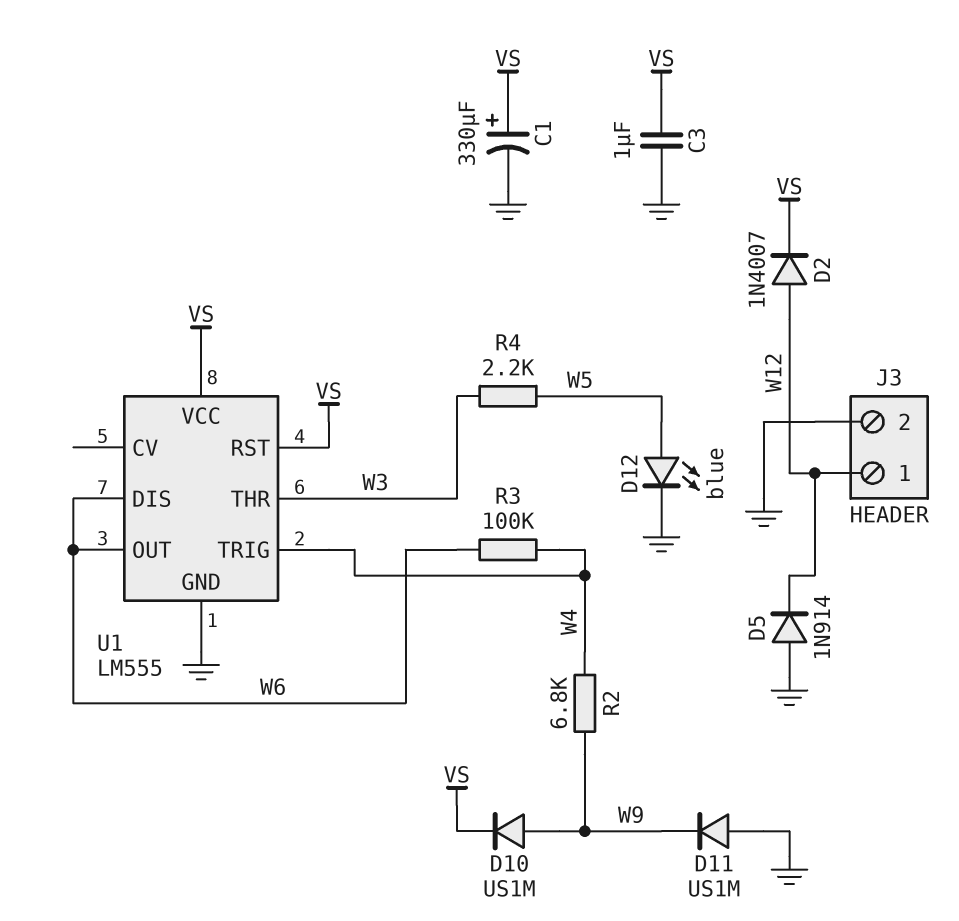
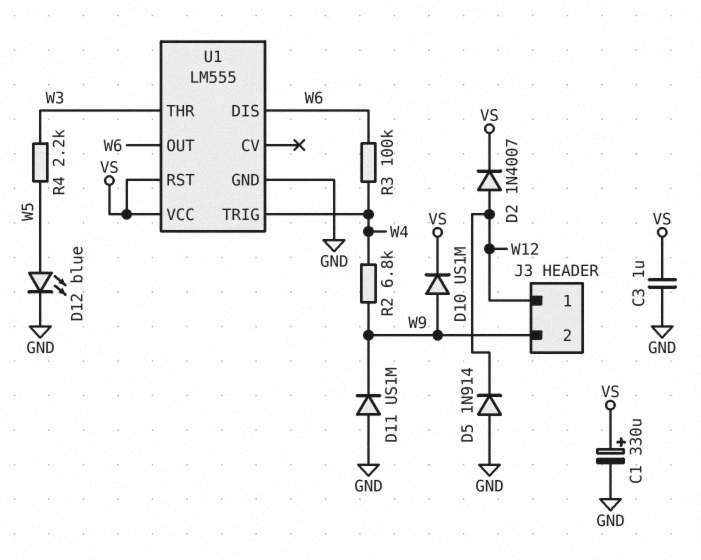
J3 pin 2: GND -> W9

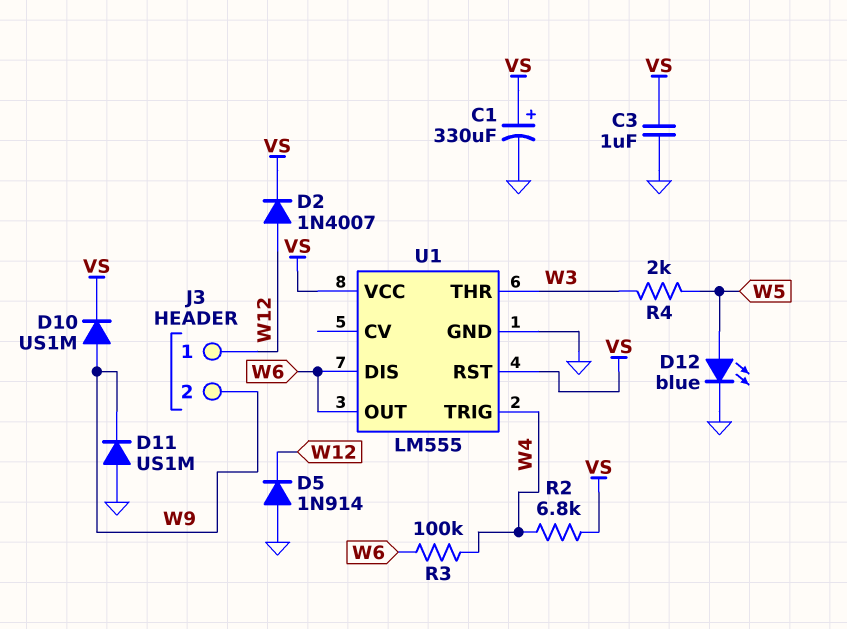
R2: 6.8k (W4, W9) -> 6.8k (VS, W4)
R4: 2.2k (W3, W5) -> 2k (W3, W5)

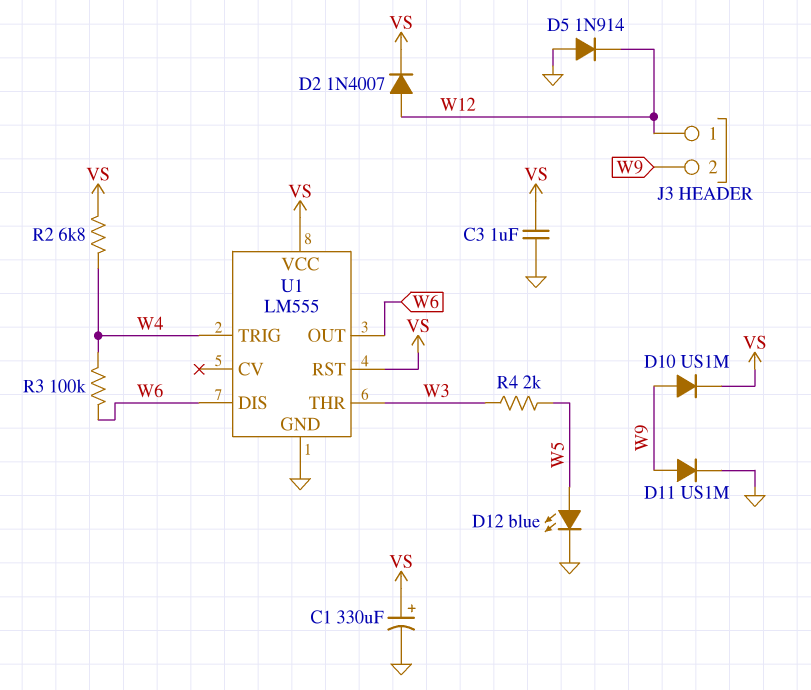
D11: diode US1M (A GND, K W9) -> diode US1M (A W9, K GND)

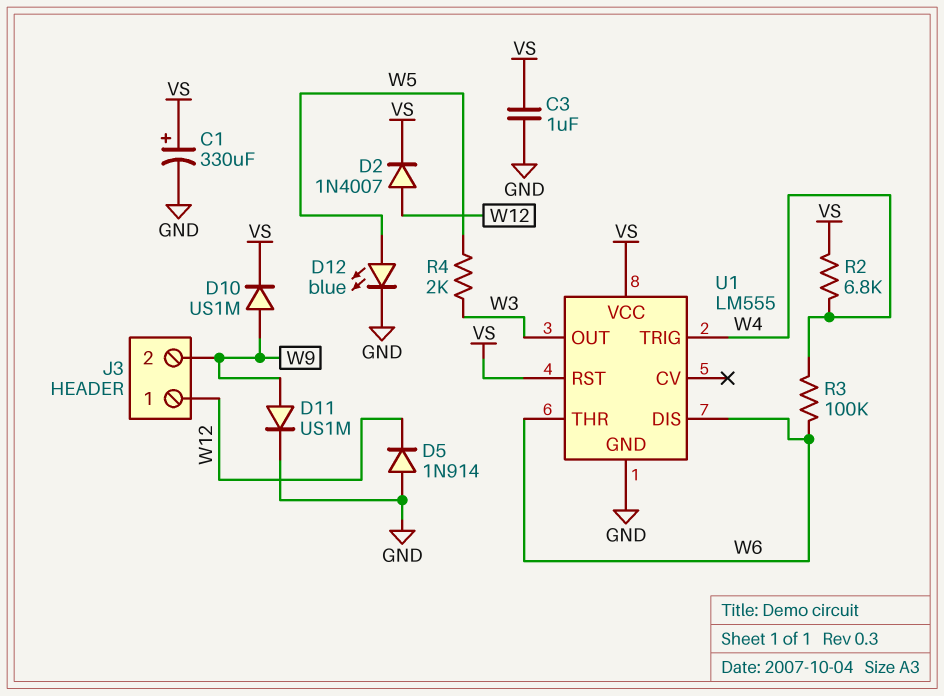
U1 pin OUT: W6 -> W3
U1 pin THR: W3 -> W6

